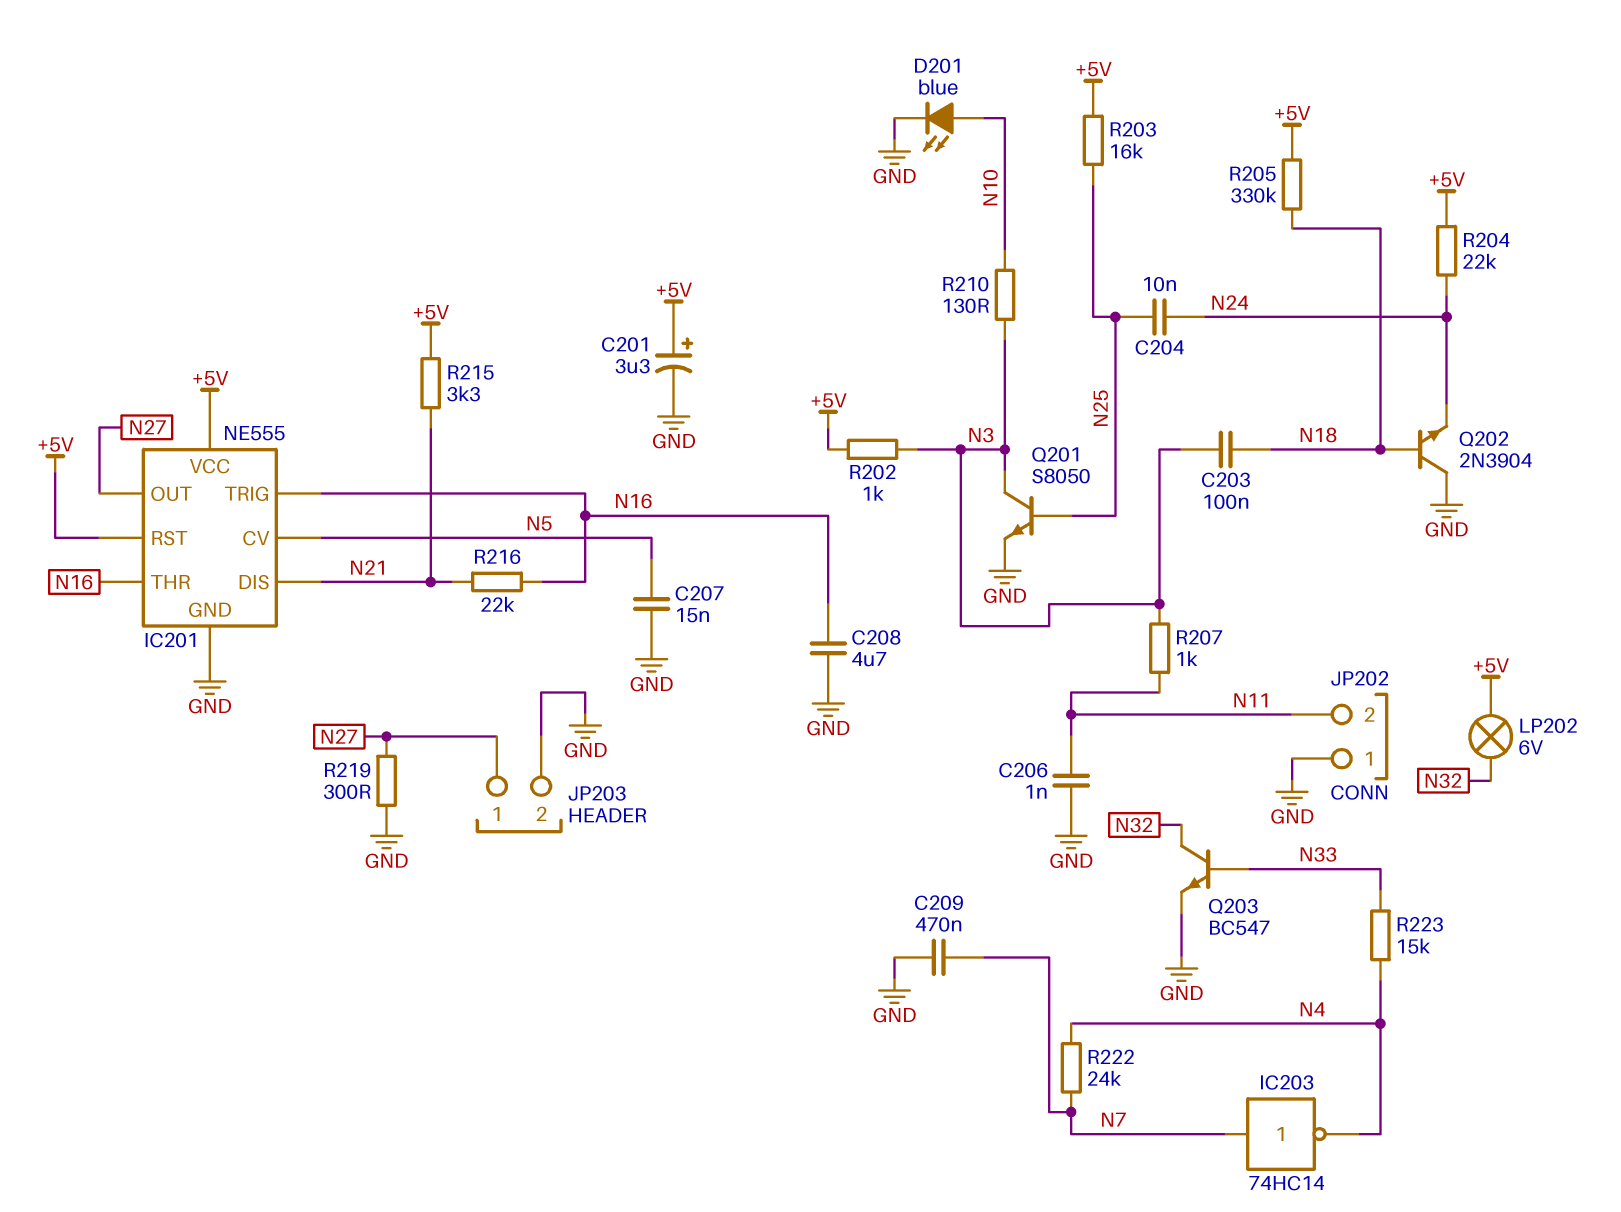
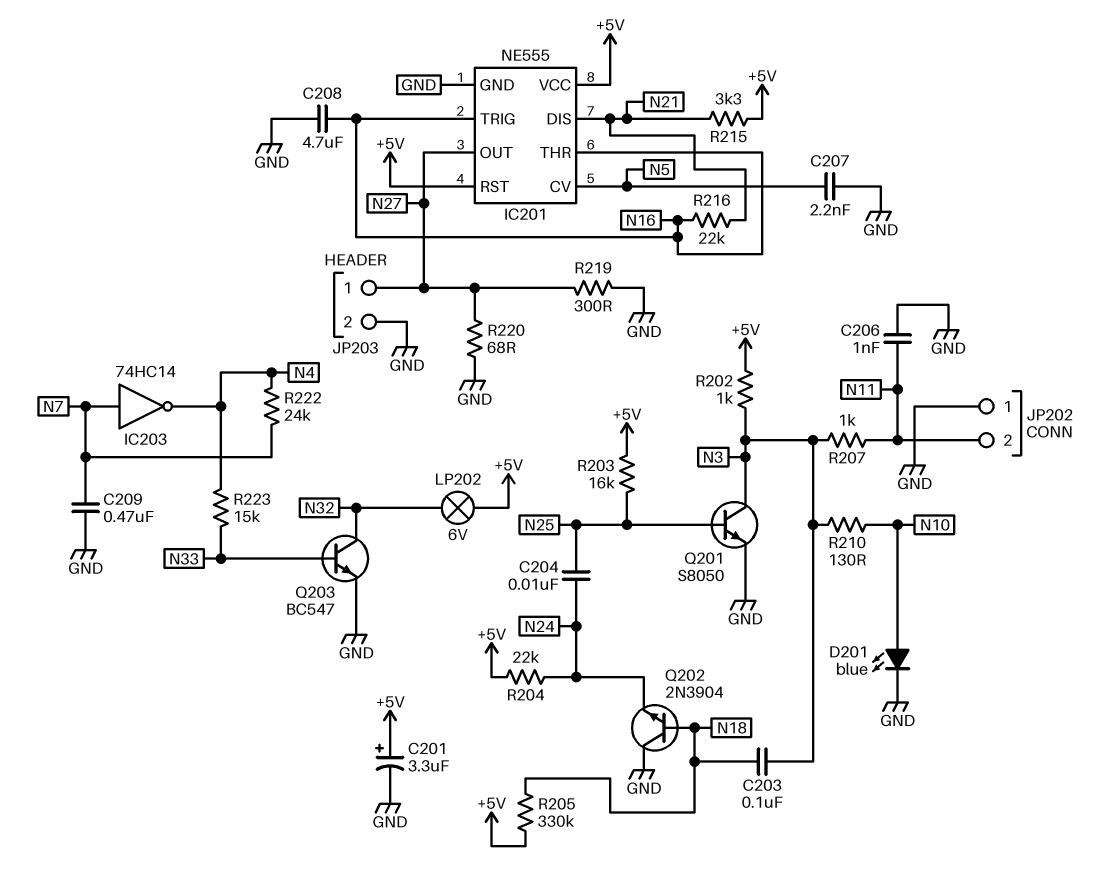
C207: 15nF (GND, N5) -> 2.2nF (GND, N5)
R220: none -> 68 (GND, N27)

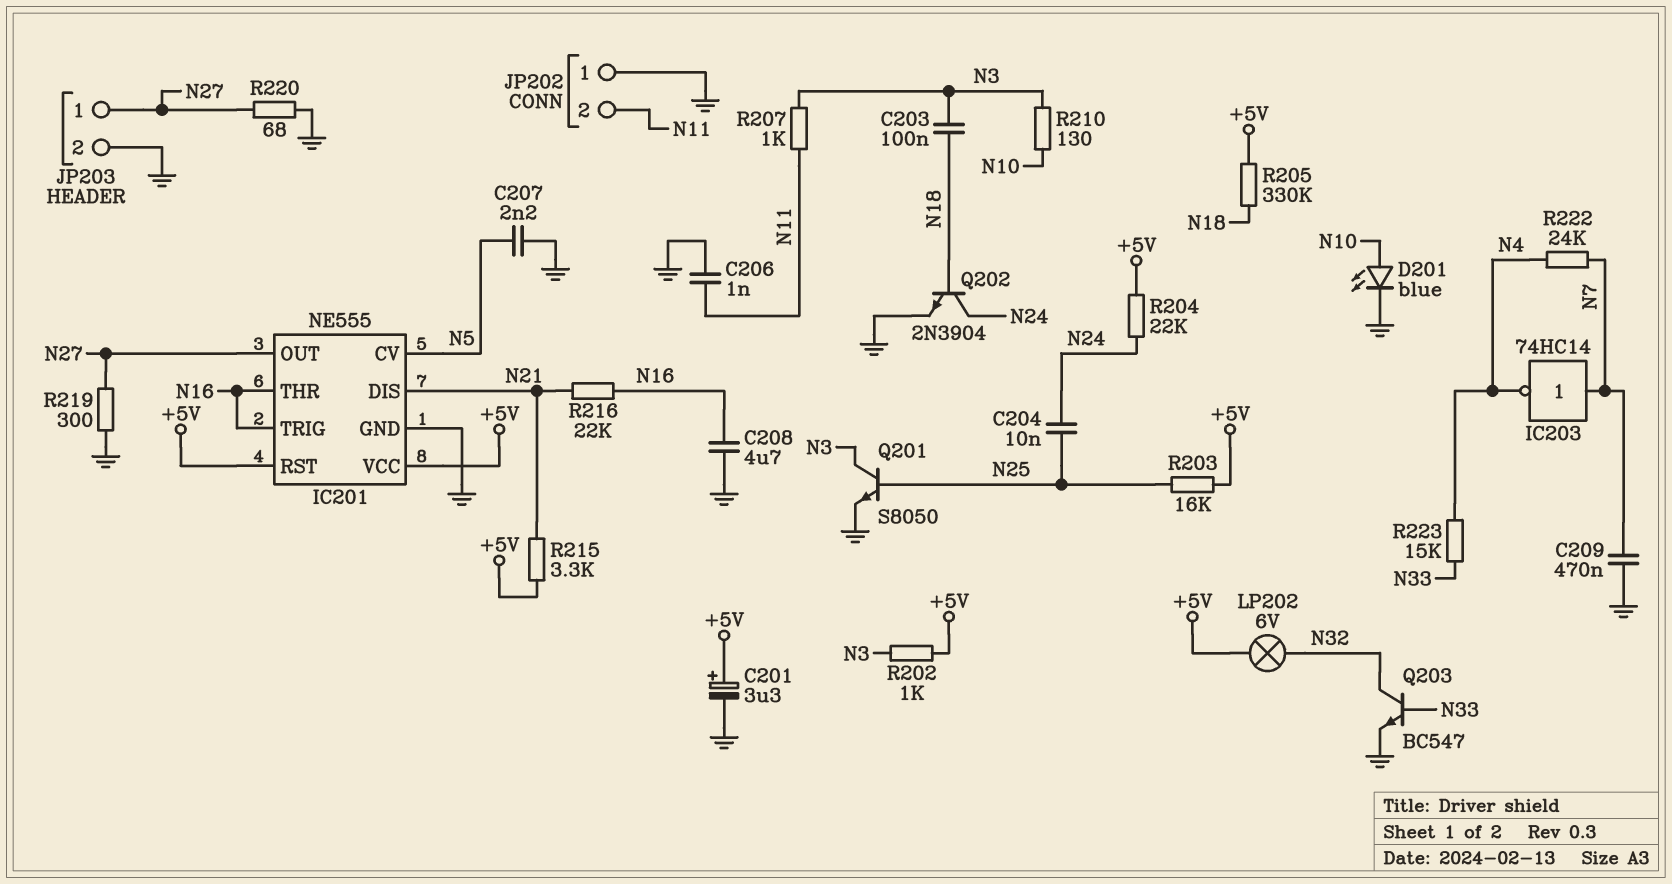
Q202: NPN 2N3904 (B N18, C GND, E N24) -> NPN 2N3904 (B N18, C N24, E GND)

